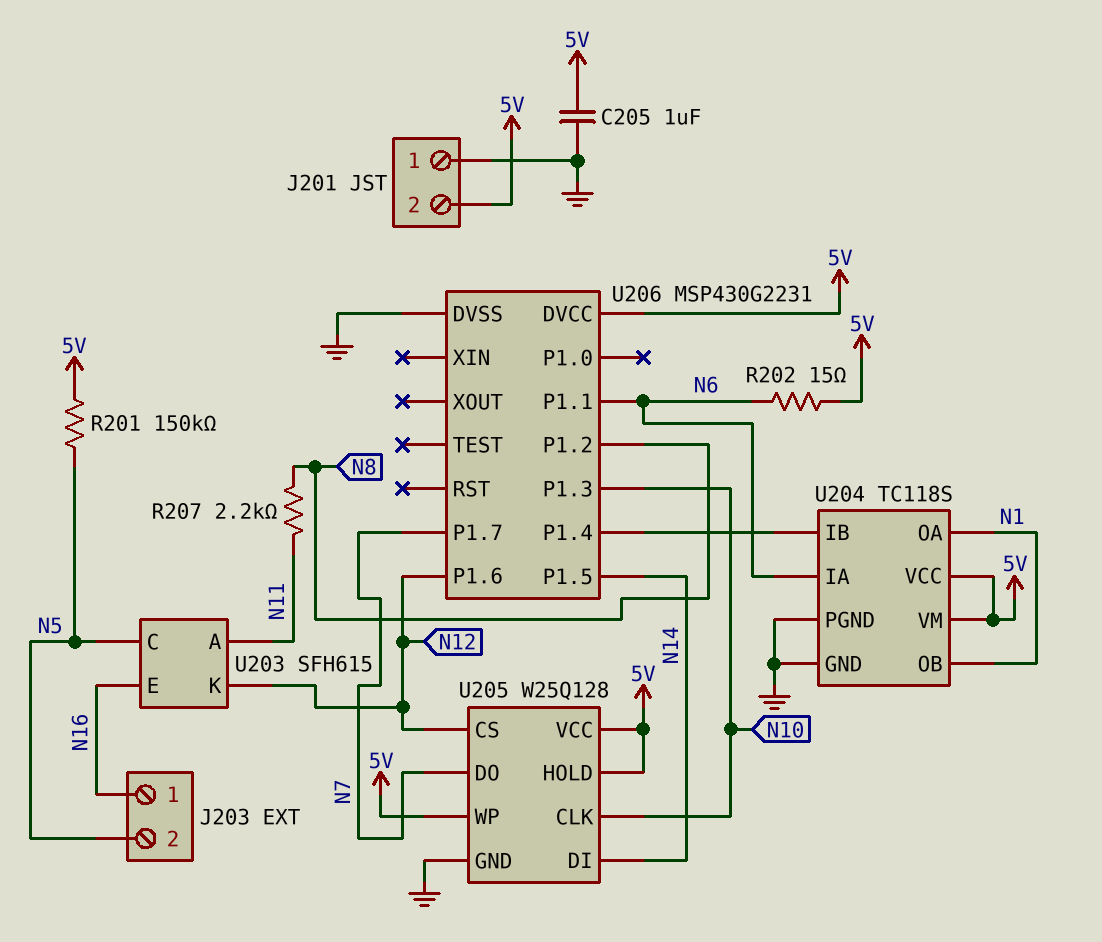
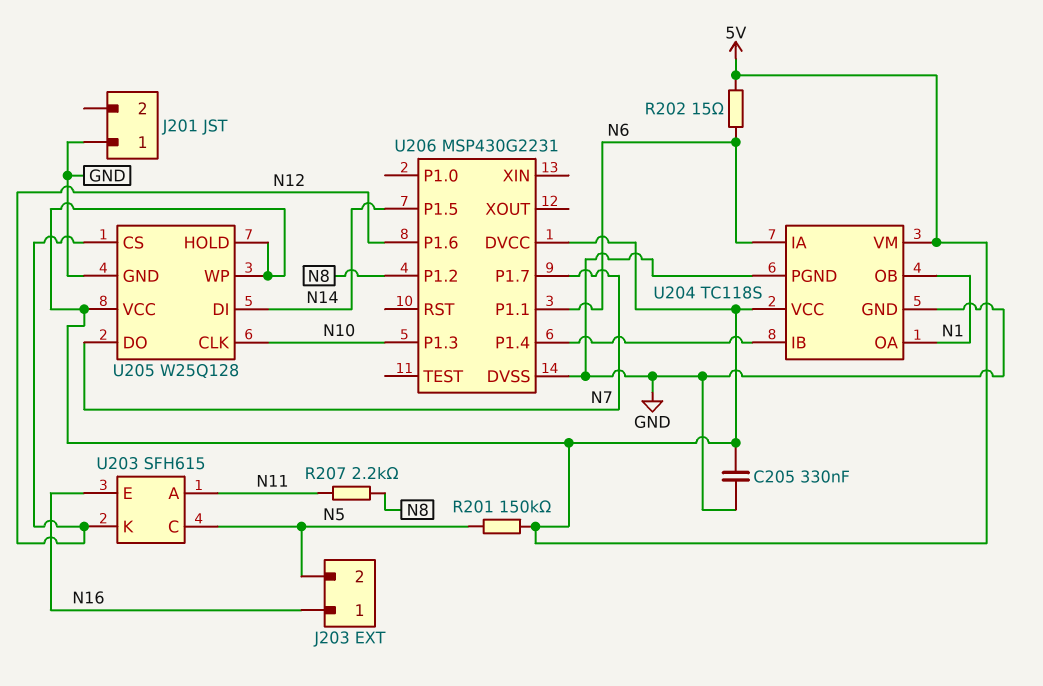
C205: 1uF (5V, GND) -> 330nF (5V, GND)
J201 pin 2: 5V -> none

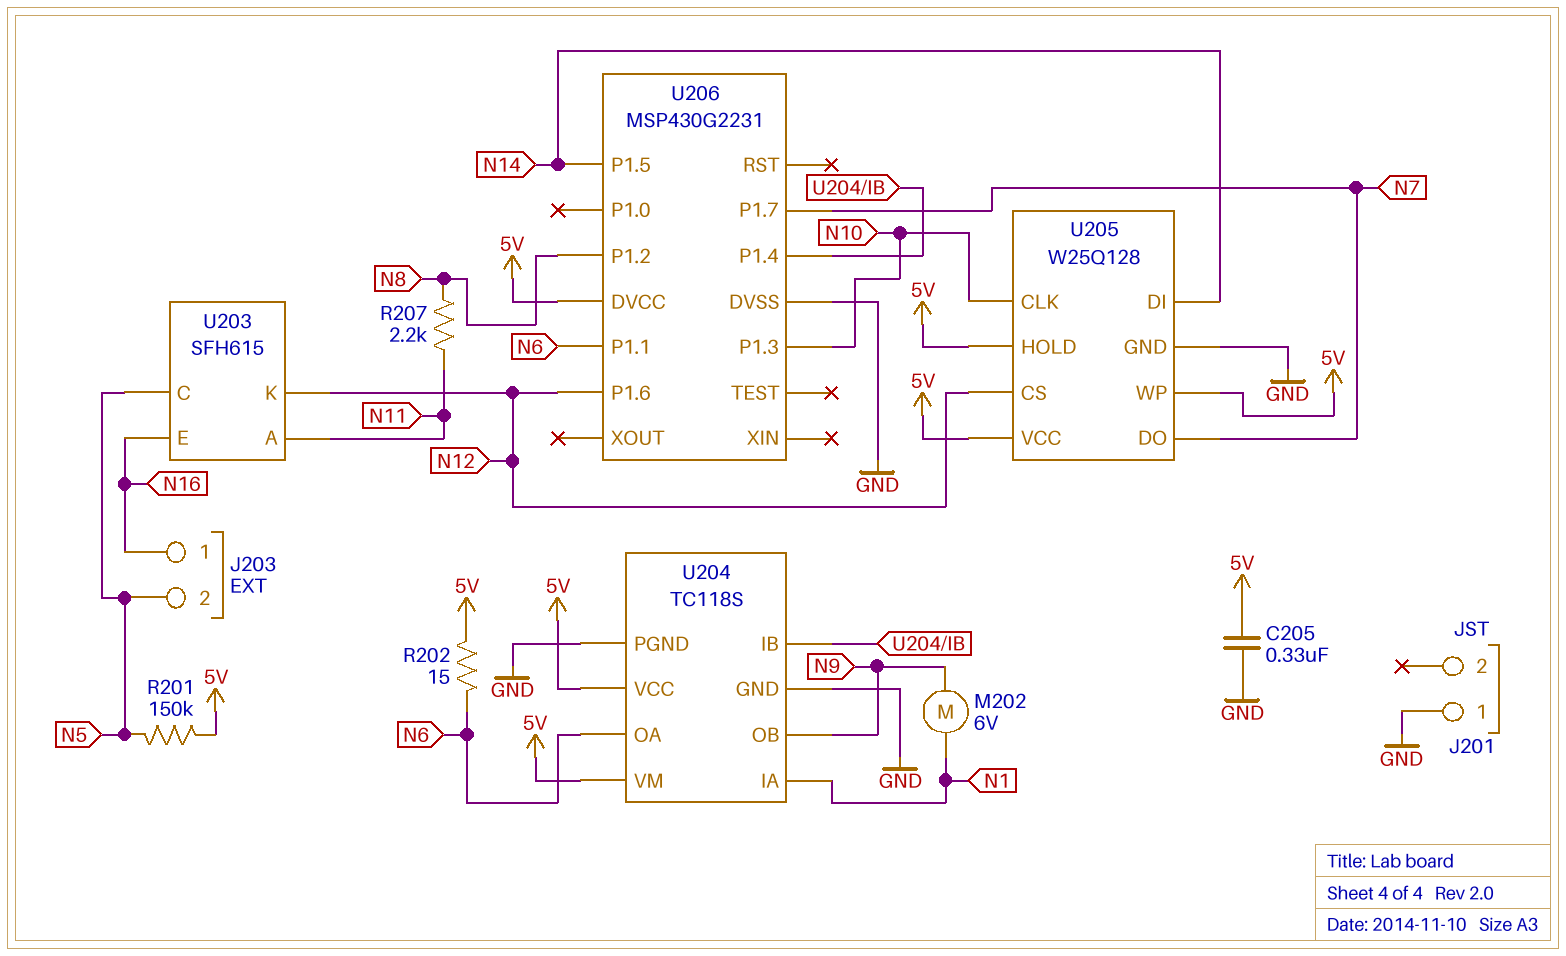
M202: none -> motor 6V (N1, N9)
U204 pin IA: N6 -> N1
U204 pin OA: N1 -> N6
U204 pin OB: N1 -> N9

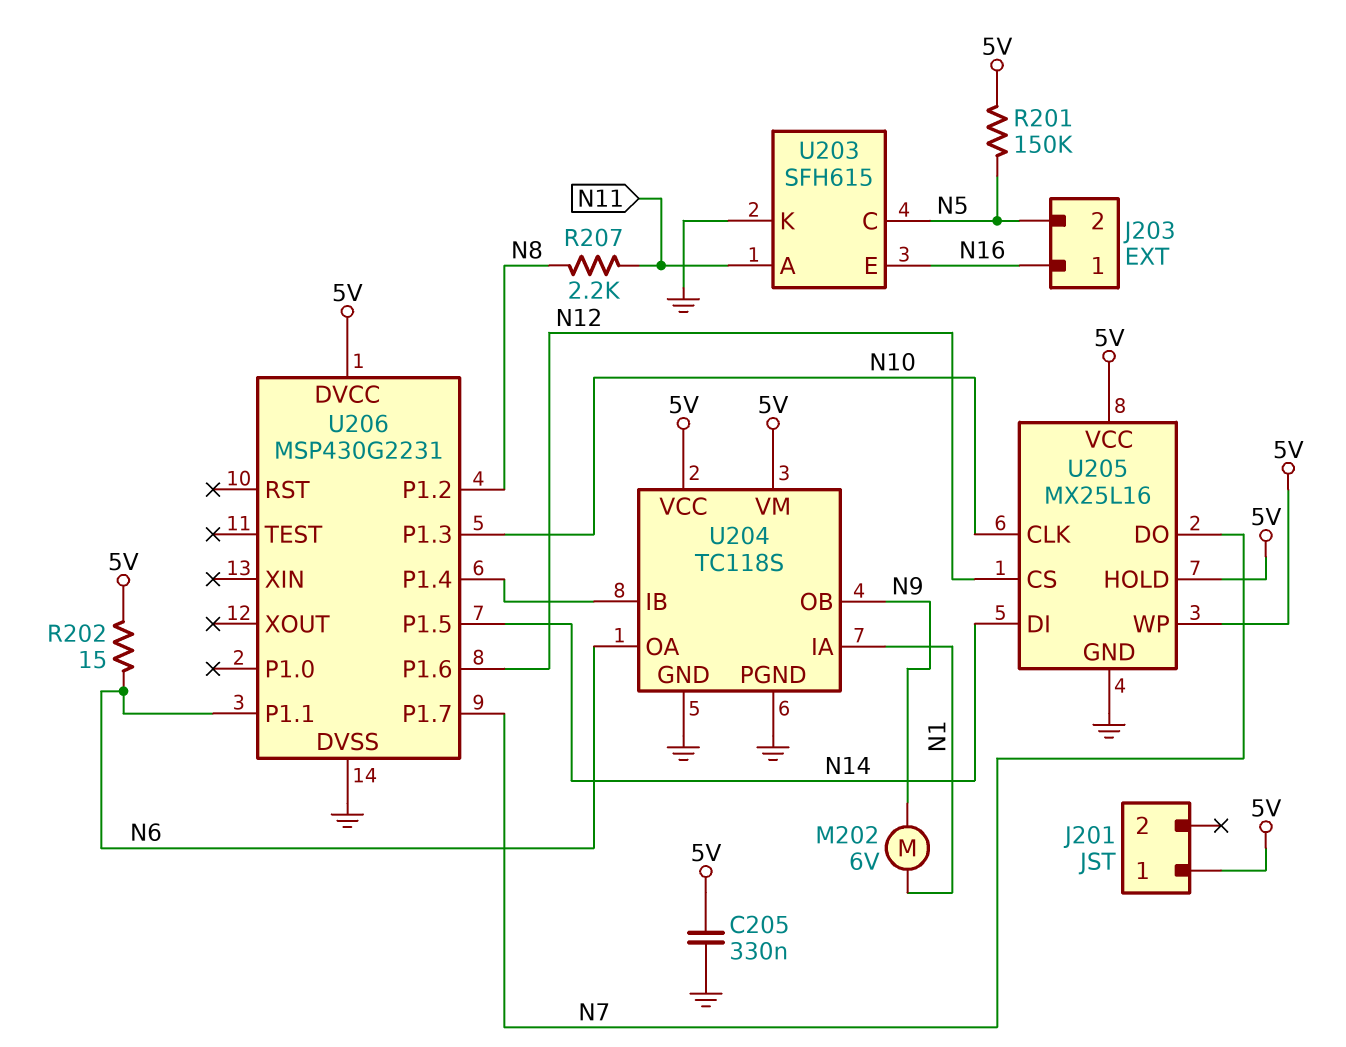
J201 pin 1: GND -> 5V
U203 pin K: N12 -> GND
U205: W25Q128 -> MX25L16

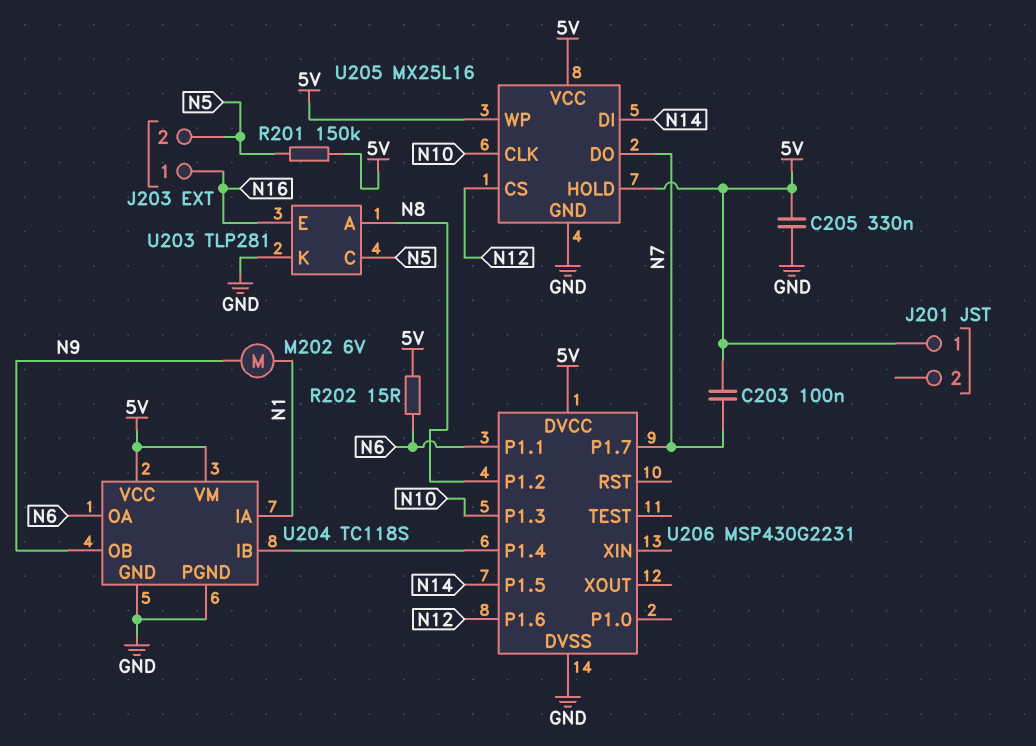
C203: none -> 100nF (5V, N7)
R207: 2.2k (N8, N11) -> none
U203: SFH615 -> TLP281
U203 pin A: N11 -> N8

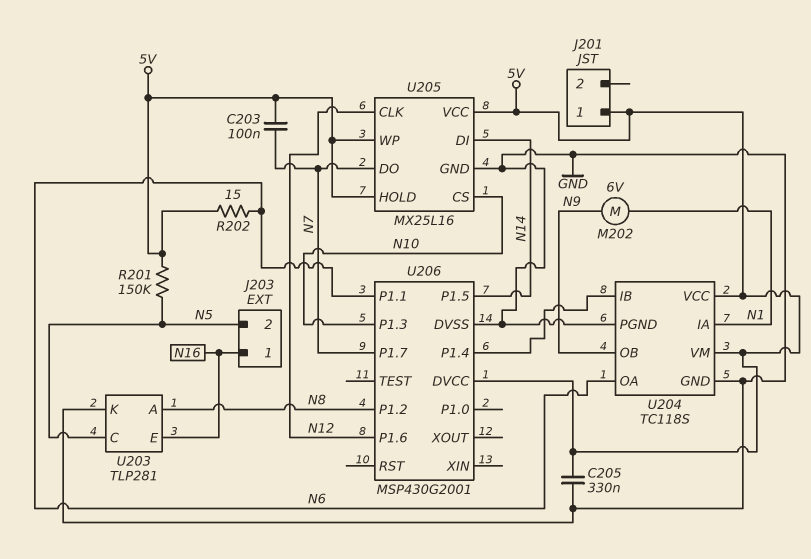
U205 pin CLK: N10 -> N12
U205 pin CS: N12 -> N10
U206: MSP430G2231 -> MSP430G2001

